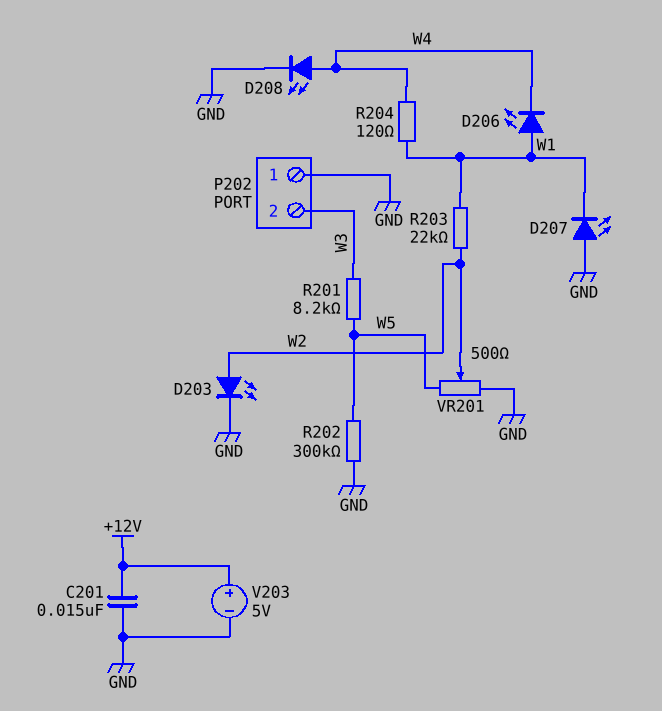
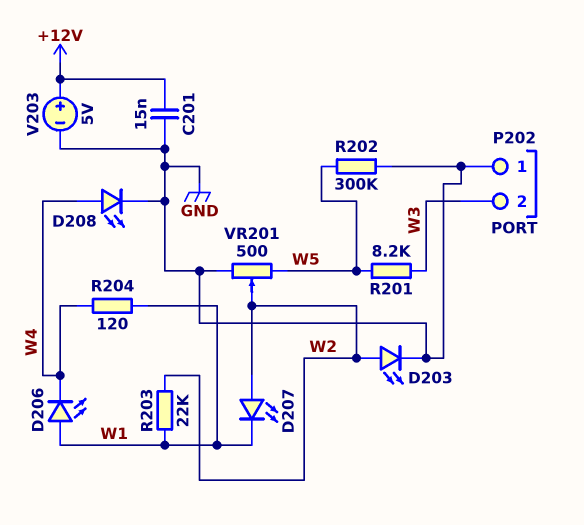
D207: LED (A GND, K W1) -> LED (A W2, K W1)

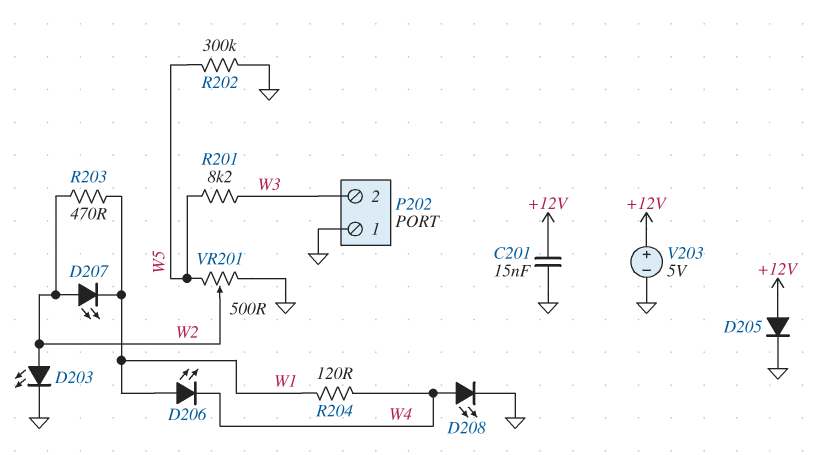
D205: none -> diode (A +12V, K GND)
R203: 22k (W1, W2) -> 470 (W1, W2)

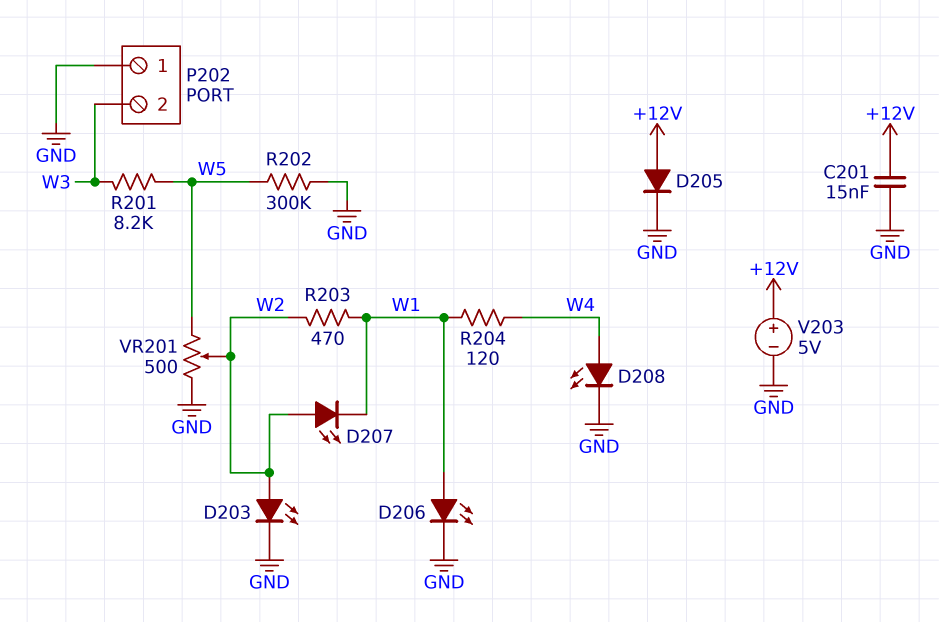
D206: LED (A W1, K W4) -> LED (A W1, K GND)

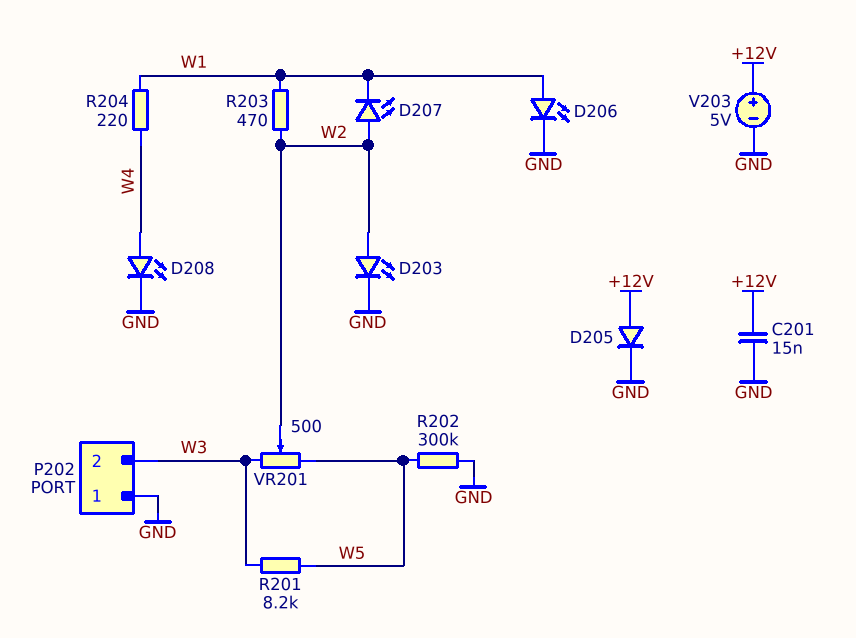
R204: 120 (W1, W4) -> 220 (W1, W4)
VR201: 500 (GND, W5, wiper W2) -> 500 (W3, W5, wiper W2)

